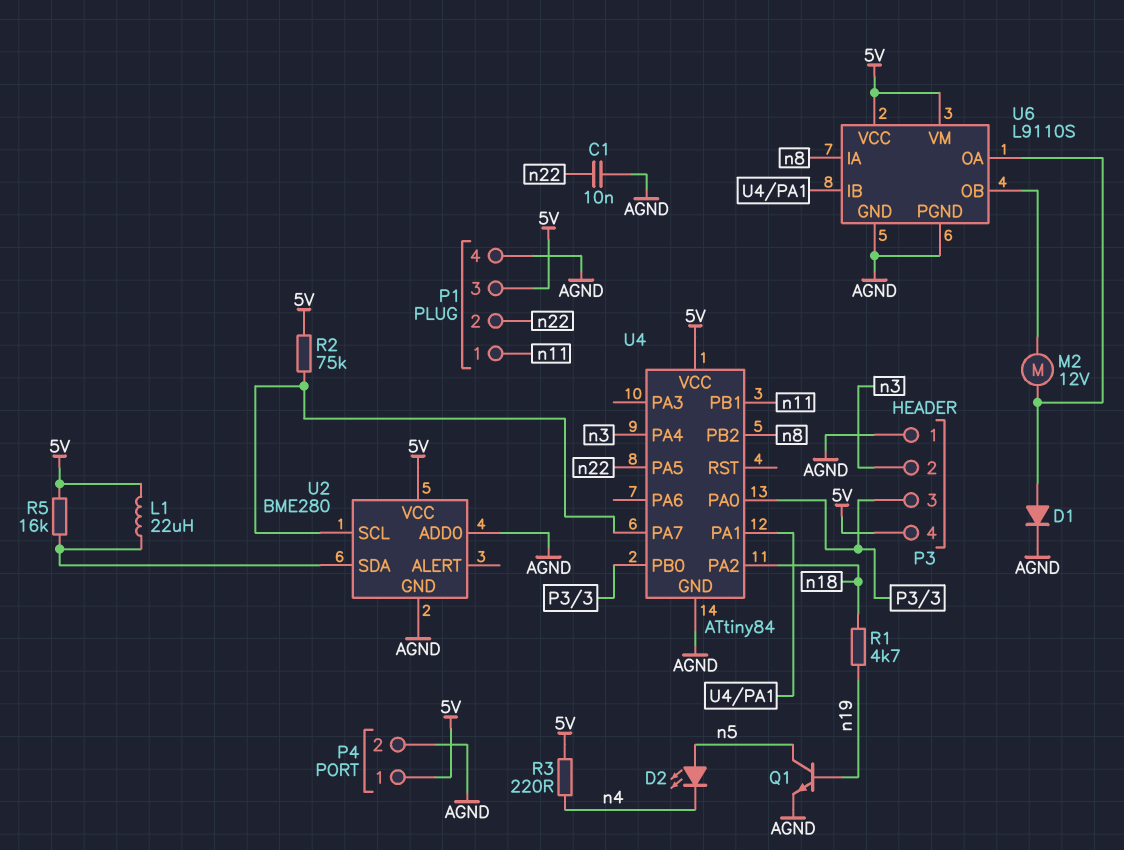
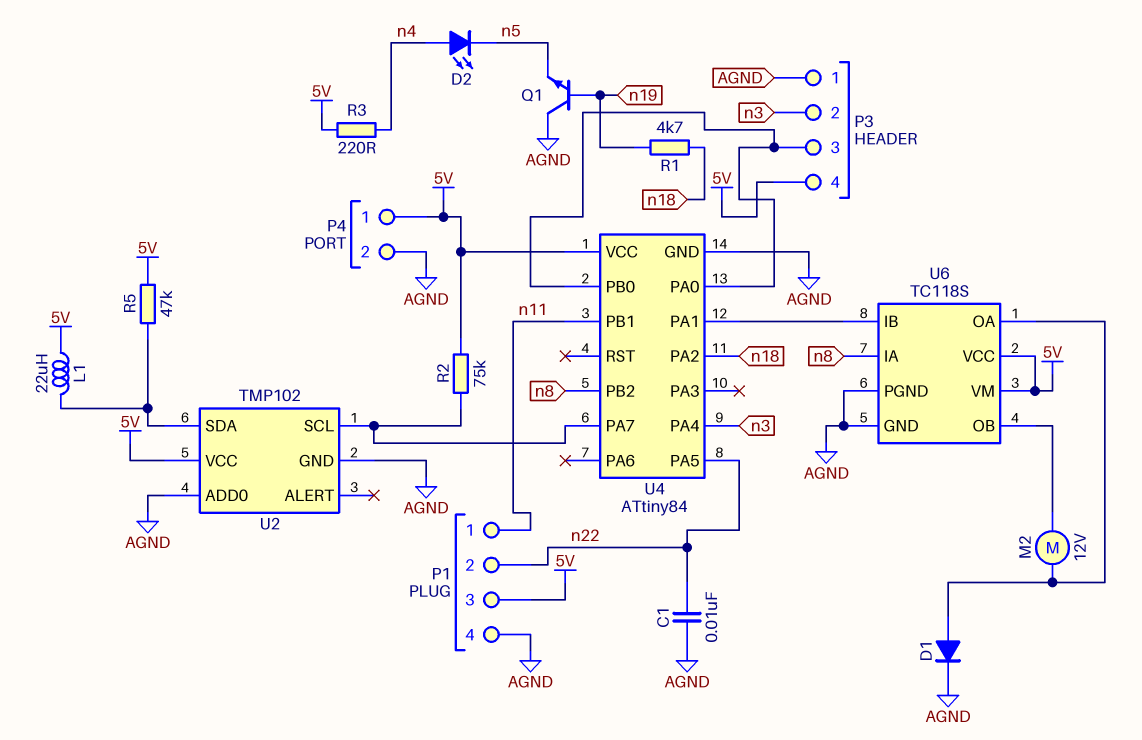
D2: LED (A n5, K n4) -> LED (A n4, K n5)
Q1: NPN (B n19, C n5, E AGND) -> NPN (B n19, C AGND, E n5)
R5: 16k (5V, U2/SDA) -> 47k (5V, U2/SDA)
U2: BME280 -> TMP102
U6: L9110S -> TC118S

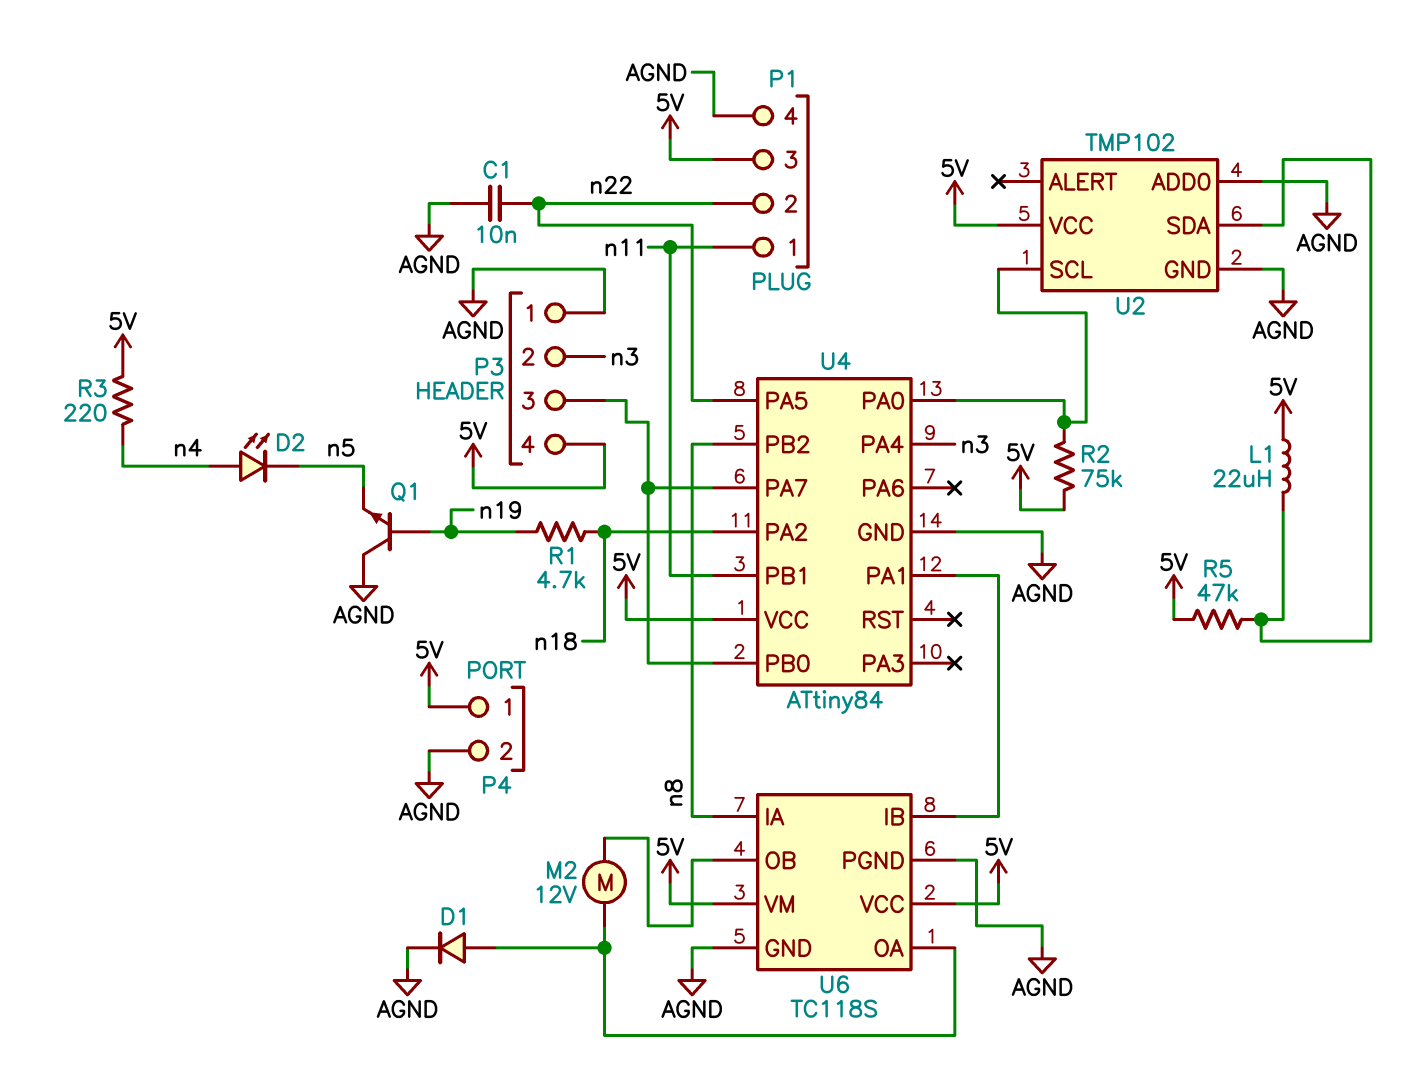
U4 pin PA0: P3/3 -> U2/SCL
U4 pin PA7: U2/SCL -> P3/3

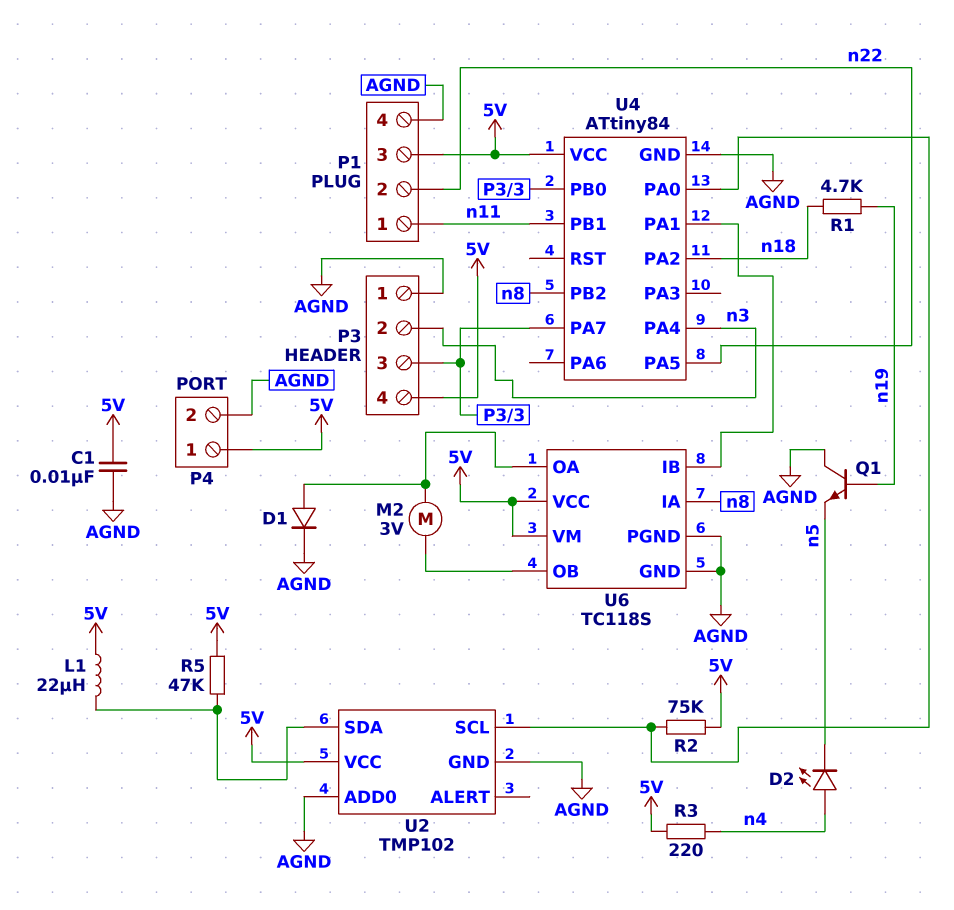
C1: 10nF (AGND, n22) -> 10nF (5V, AGND)
M2: motor 12V (U6/OA, U6/OB) -> motor 3V (U6/OA, U6/OB)

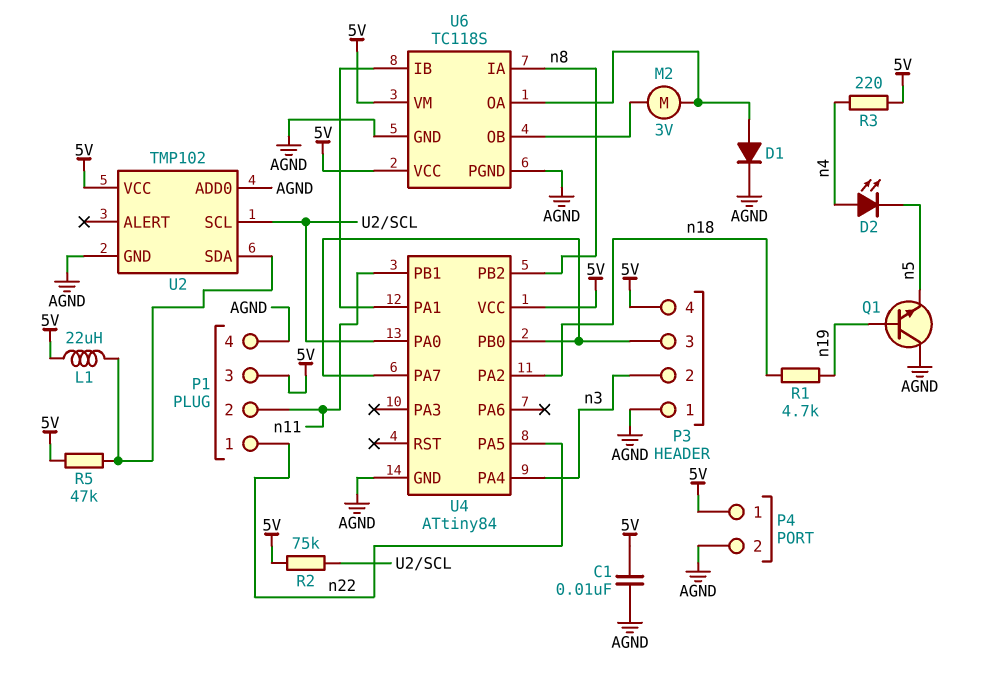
P1 pin 1: n11 -> n22
P1 pin 2: n22 -> n11

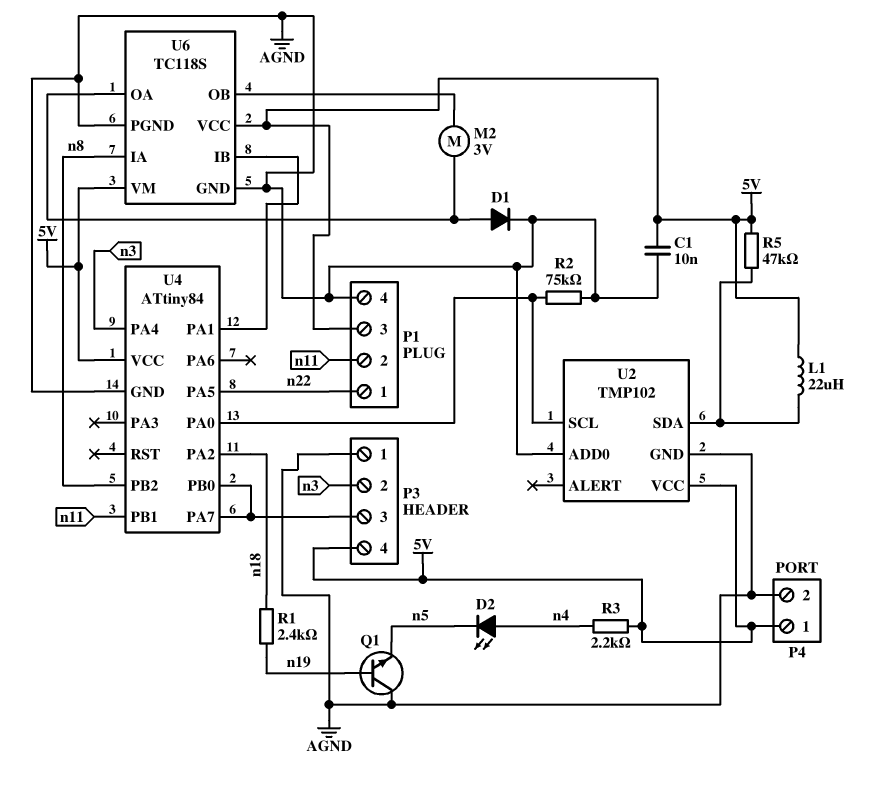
R1: 4.7k (n18, n19) -> 2.4k (n18, n19)
R2: 75k (5V, U2/SCL) -> 75k (AGND, U2/SCL)
R3: 220 (5V, n4) -> 2.2k (5V, n4)

